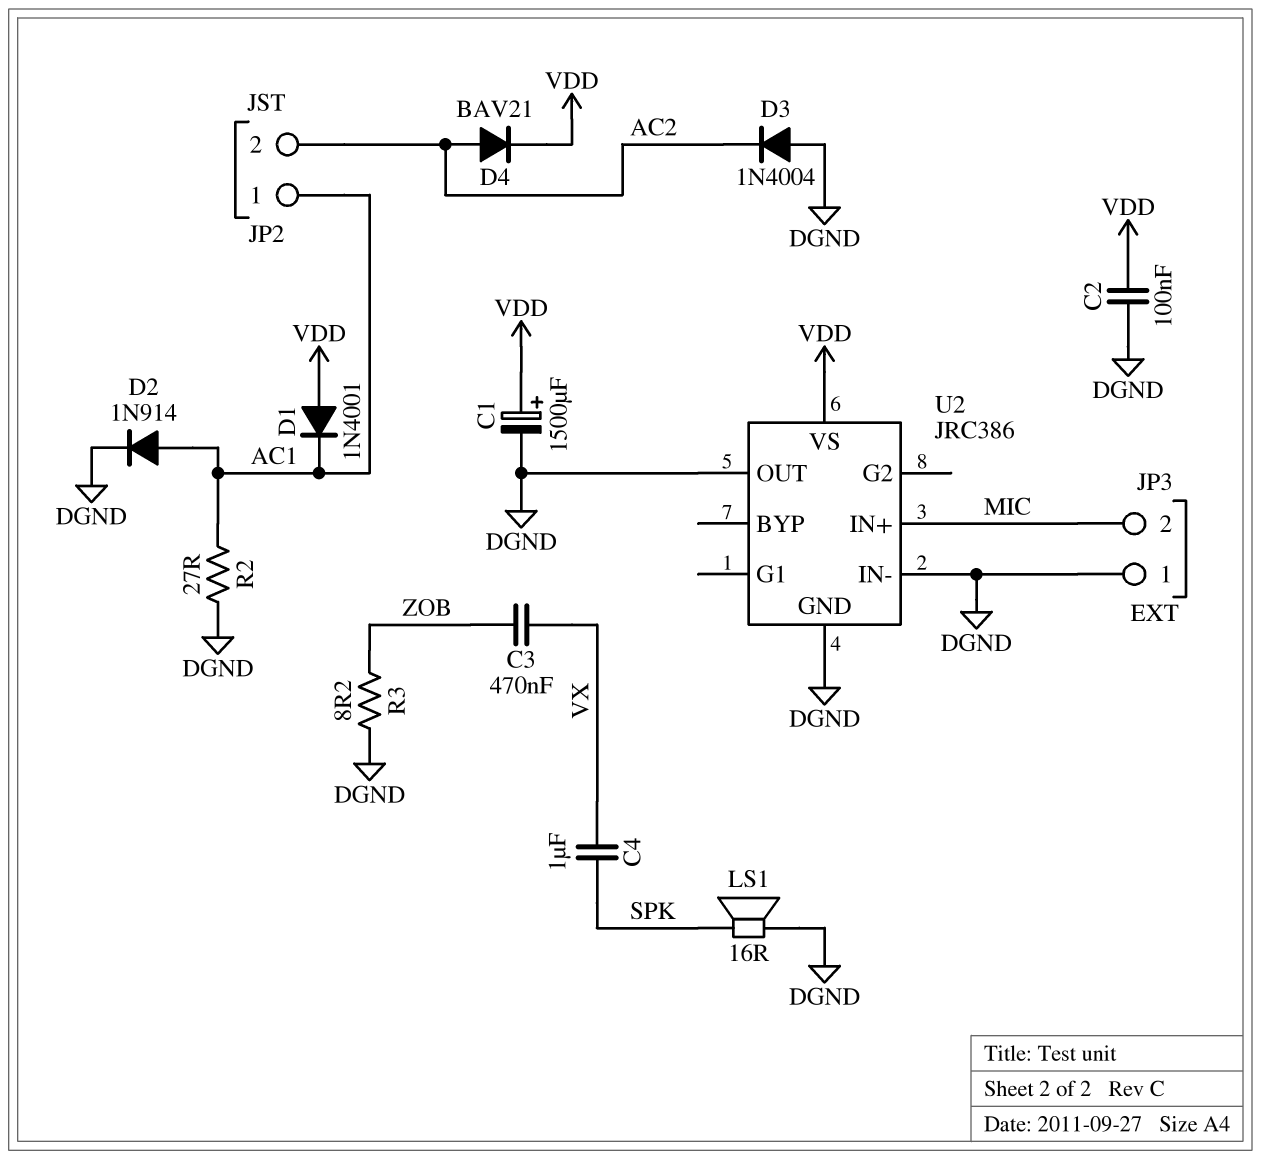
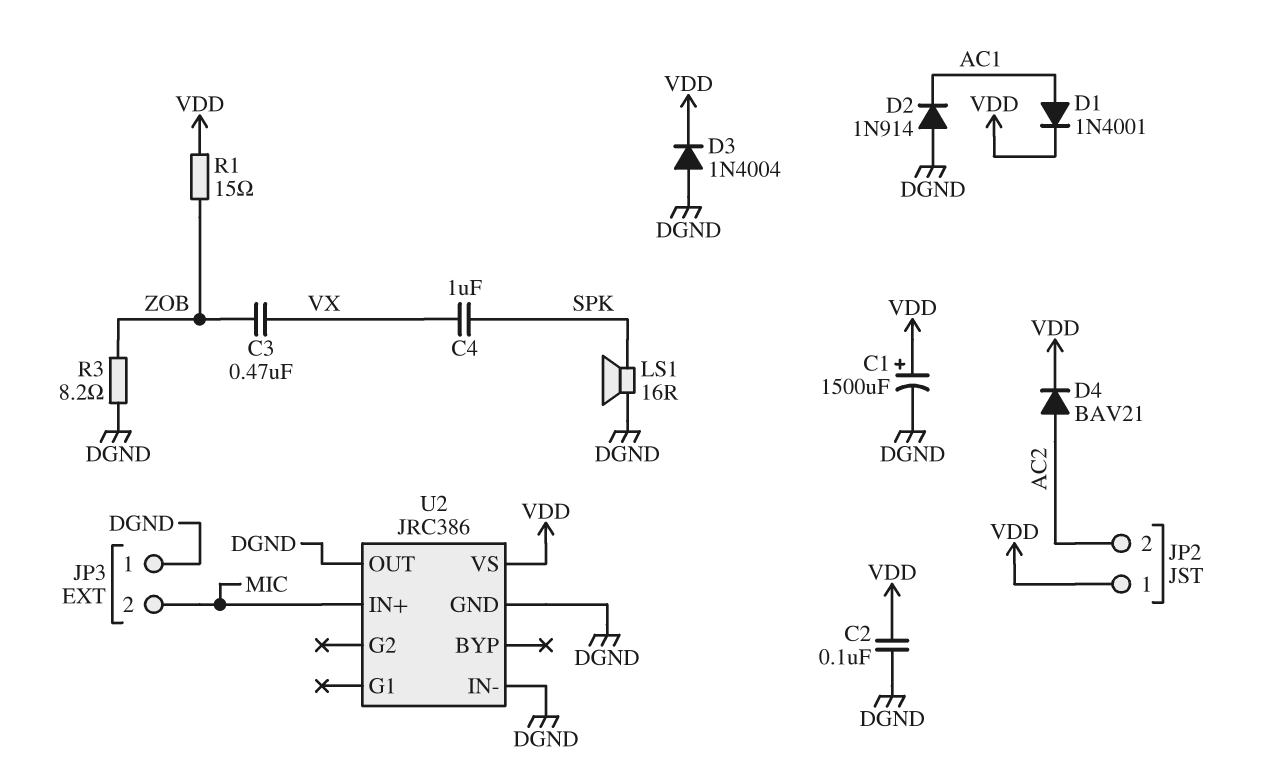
D1: diode 1N4001 (A VDD, K AC1) -> diode 1N4001 (A AC1, K VDD)
D2: diode 1N914 (A AC1, K DGND) -> diode 1N914 (A DGND, K AC1)
D3: diode 1N4004 (A DGND, K AC2) -> diode 1N4004 (A DGND, K VDD)
JP2 pin 1: AC1 -> VDD
R1: none -> 15 (VDD, ZOB)
R2: 27 (AC1, DGND) -> none

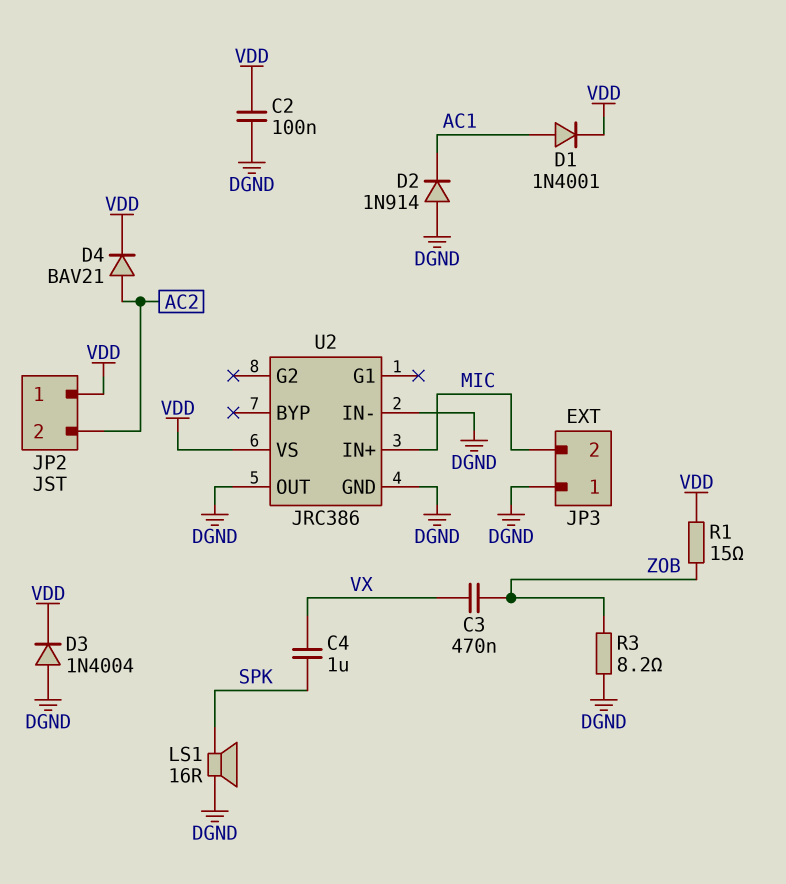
C1: 1500uF (plus VDD, minus DGND) -> none

